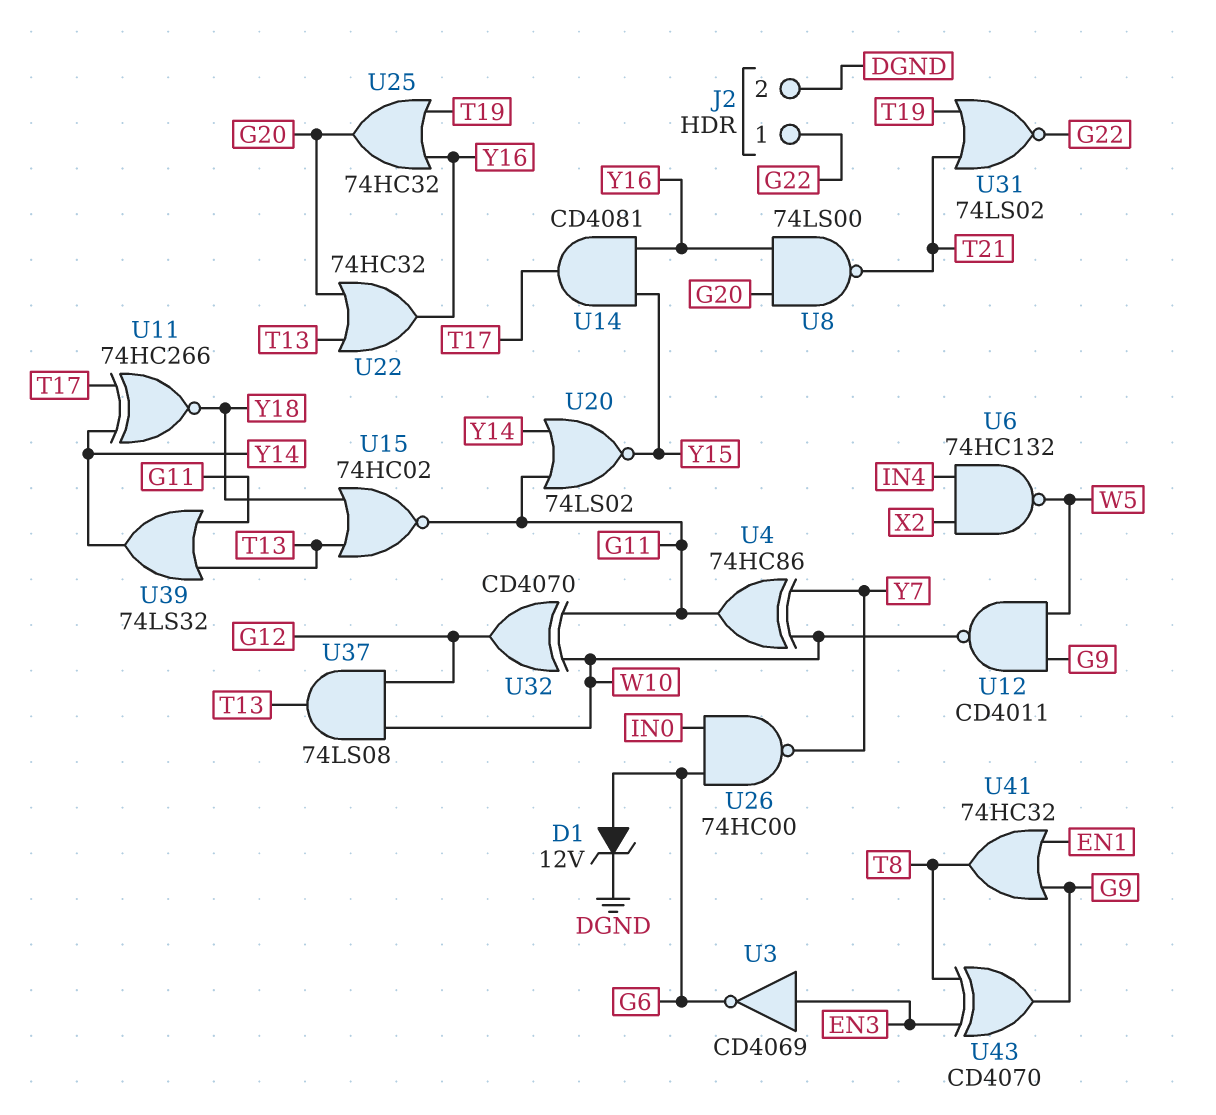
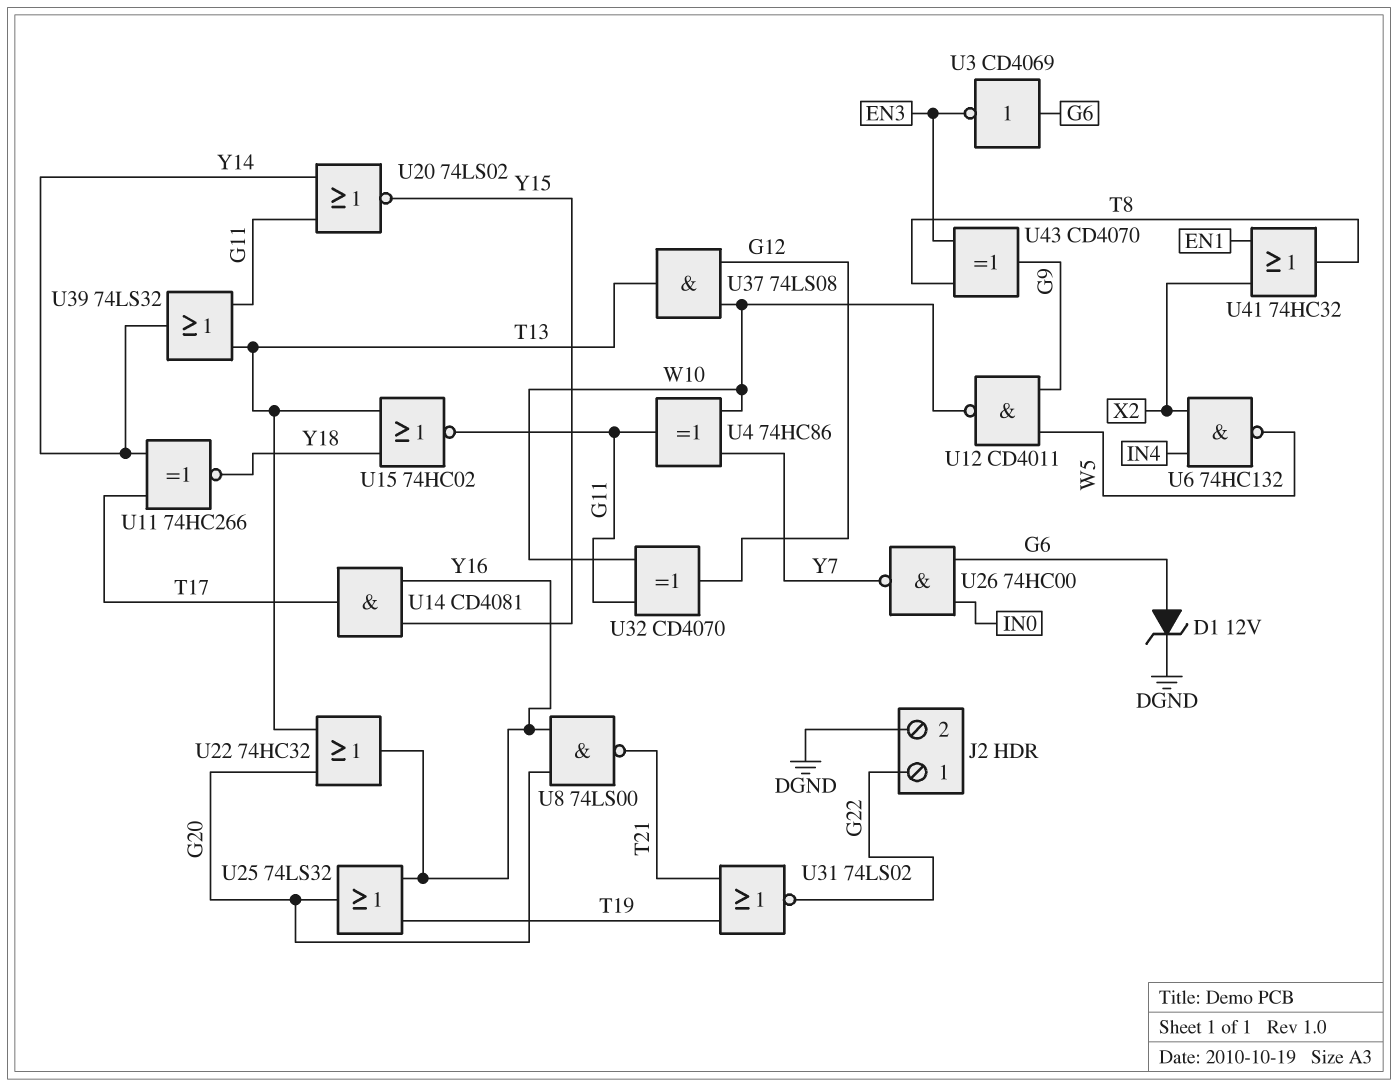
U3: NOT CD4069 (in EN3, out G6) -> NOT CD4069 (in G6, out EN3)
U25: OR 74HC32 (in T19, in Y16, out G20) -> OR 74LS32 (in T19, in Y16, out G20)
U41: OR 74HC32 (in EN1, in G9, out T8) -> OR 74HC32 (in EN1, in X2, out T8)

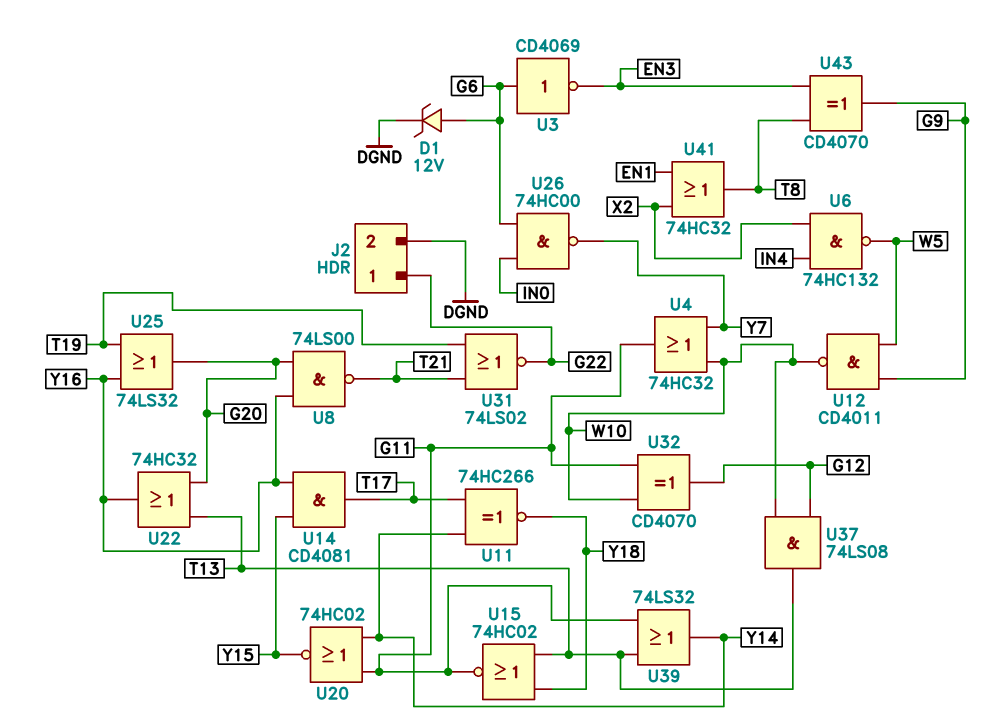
U4: XOR 74HC86 (in W10, in Y7, out G11) -> OR 74HC32 (in W10, in Y7, out G11)
U20: NOR 74LS02 (in G11, in Y14, out Y15) -> NOR 74HC02 (in G11, in Y14, out Y15)

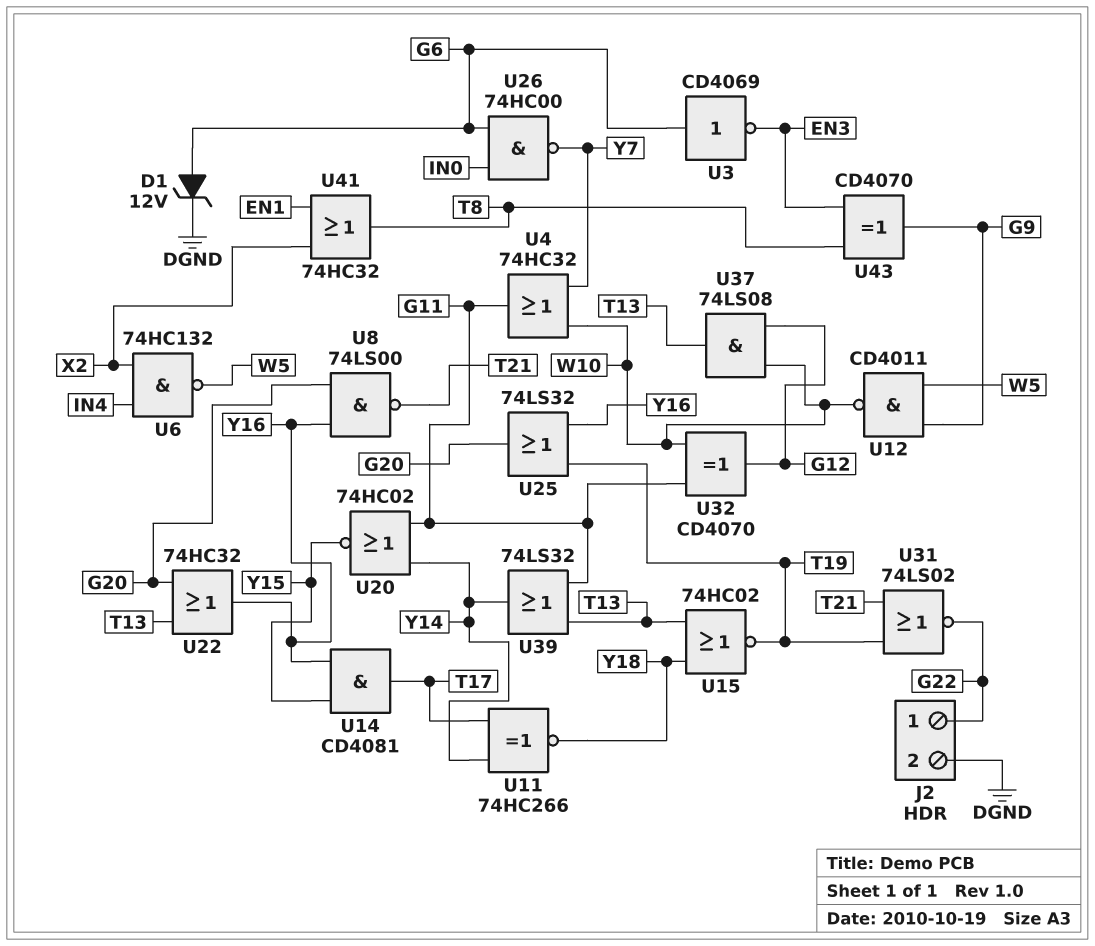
U15: NOR 74HC02 (in T13, in Y18, out G11) -> NOR 74HC02 (in T13, in Y18, out T19)

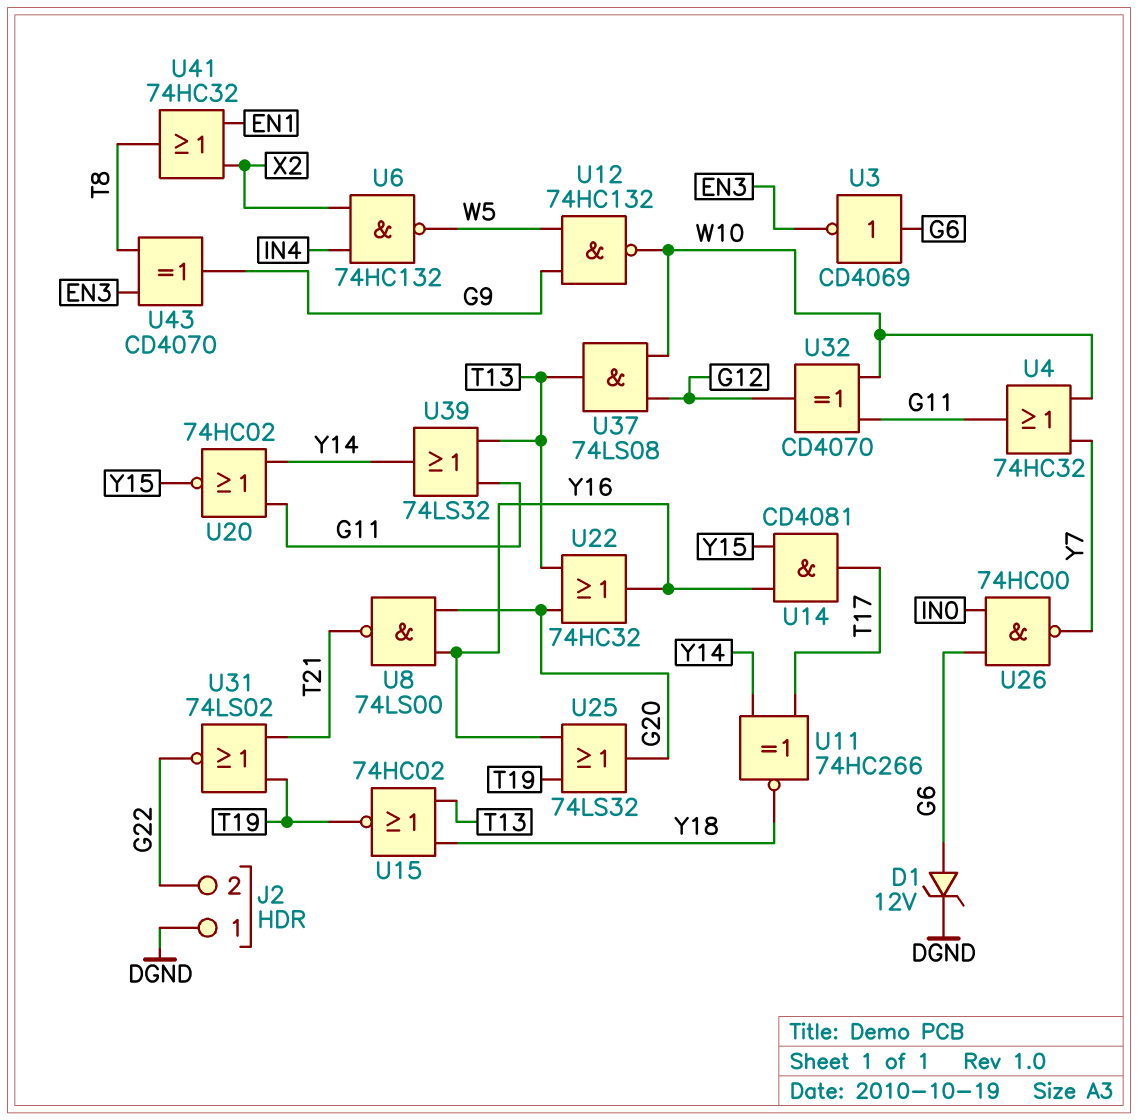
J2 pin 1: G22 -> DGND
J2 pin 2: DGND -> G22
U12: NAND CD4011 (in G9, in W5, out W10) -> NAND 74HC132 (in G9, in W5, out W10)

